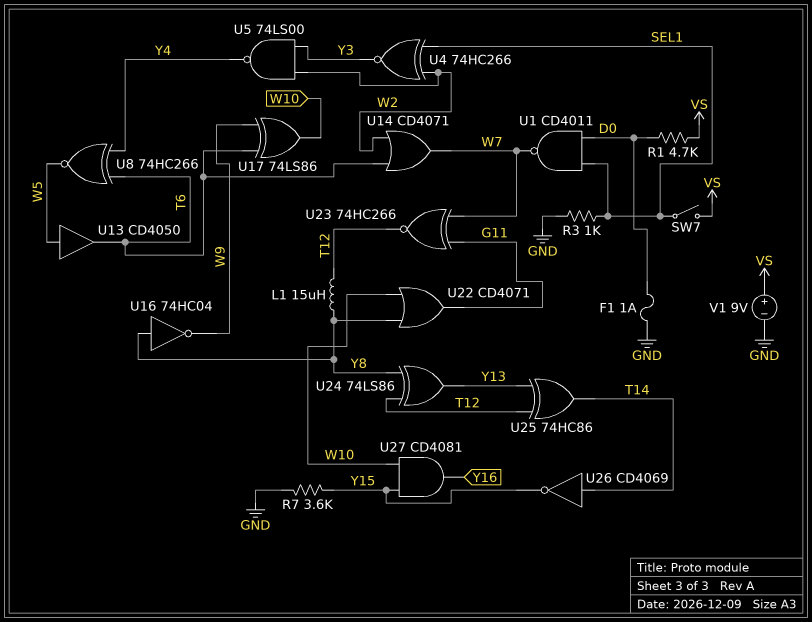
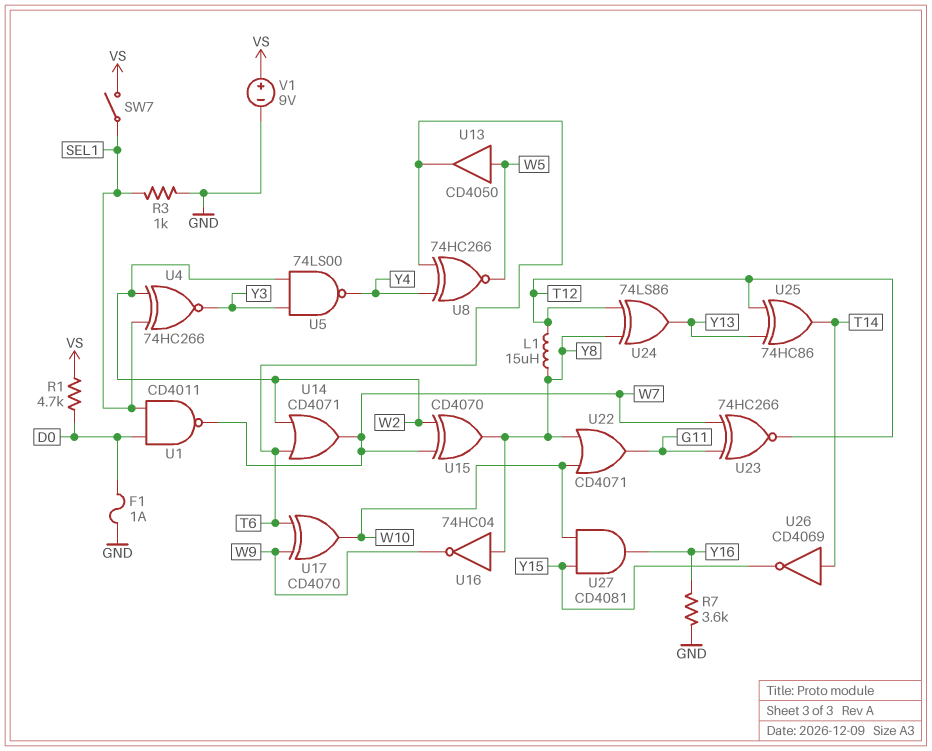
R7: 3.6k (GND, Y15) -> 3.6k (GND, Y16)
U15: none -> XOR CD4070 (in W2, in W7, out Y8)
U17: XOR 74LS86 (in T6, in W9, out W10) -> XOR CD4070 (in T6, in W9, out W10)

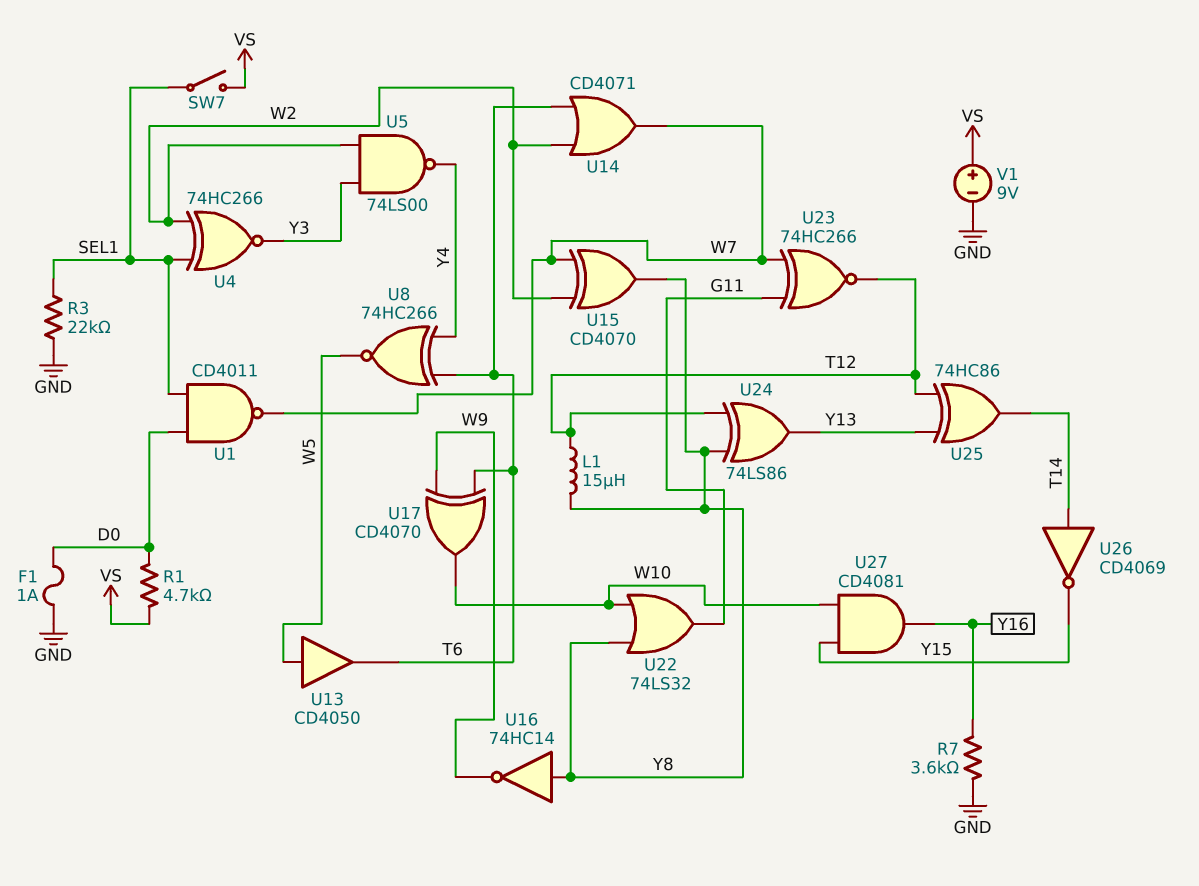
R3: 1k (GND, SEL1) -> 22k (GND, SEL1)
U16: NOT 74HC04 (in Y8, out W9) -> NOT 74HC14 (in Y8, out W9)
U22: OR CD4071 (in W10, in Y8, out G11) -> OR 74LS32 (in W10, in Y8, out G11)

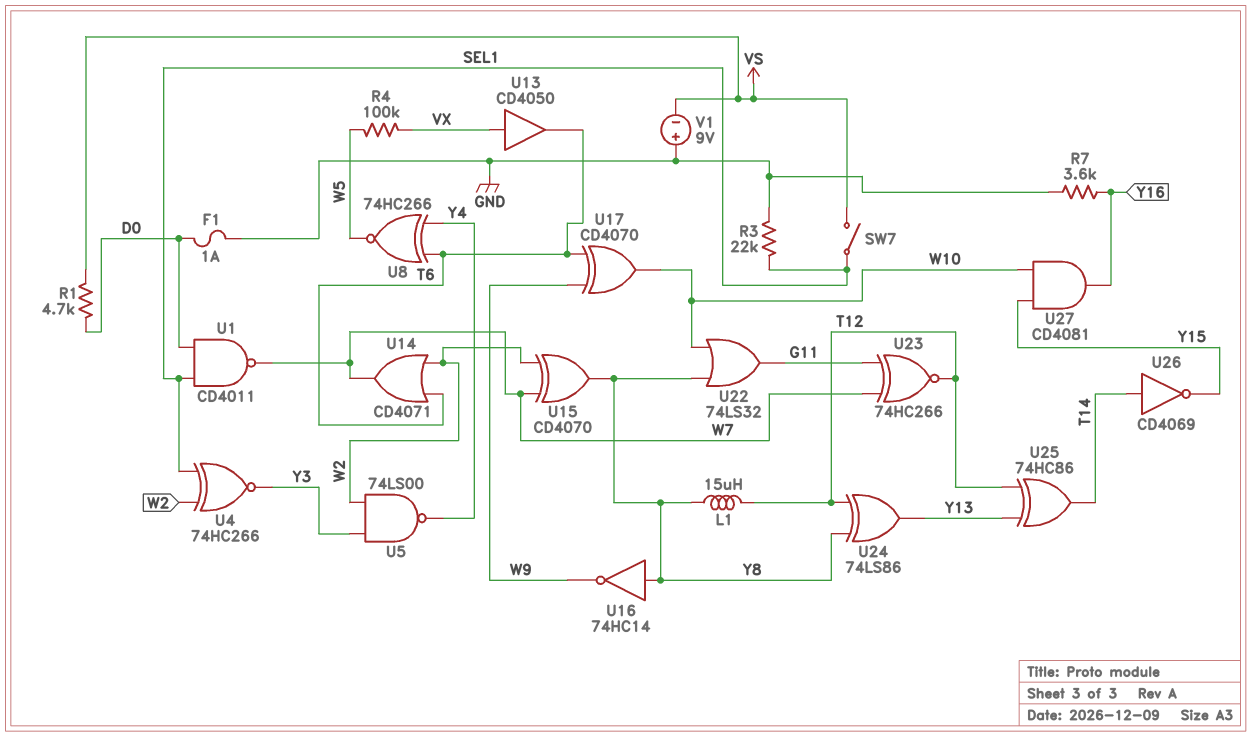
R4: none -> 100k (VX, W5)
U13: buffer CD4050 (in W5, out T6) -> buffer CD4050 (in VX, out T6)
V1: 9V (plus VS, minus GND) -> 9V (plus GND, minus VS)

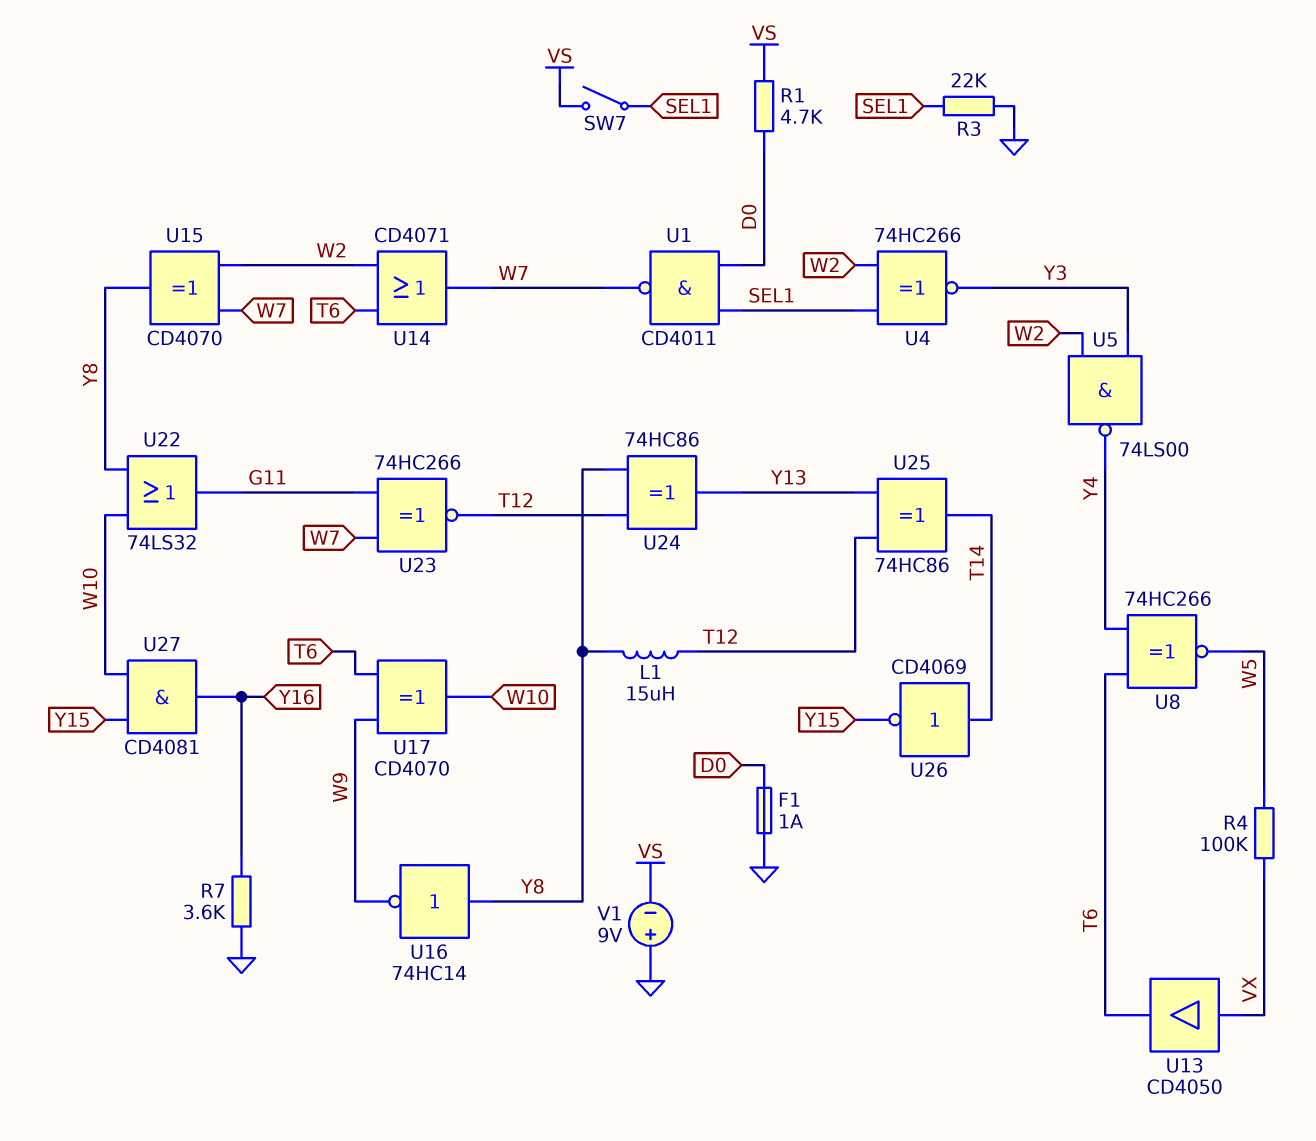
U24: XOR 74LS86 (in T12, in Y8, out Y13) -> XOR 74HC86 (in T12, in Y8, out Y13)

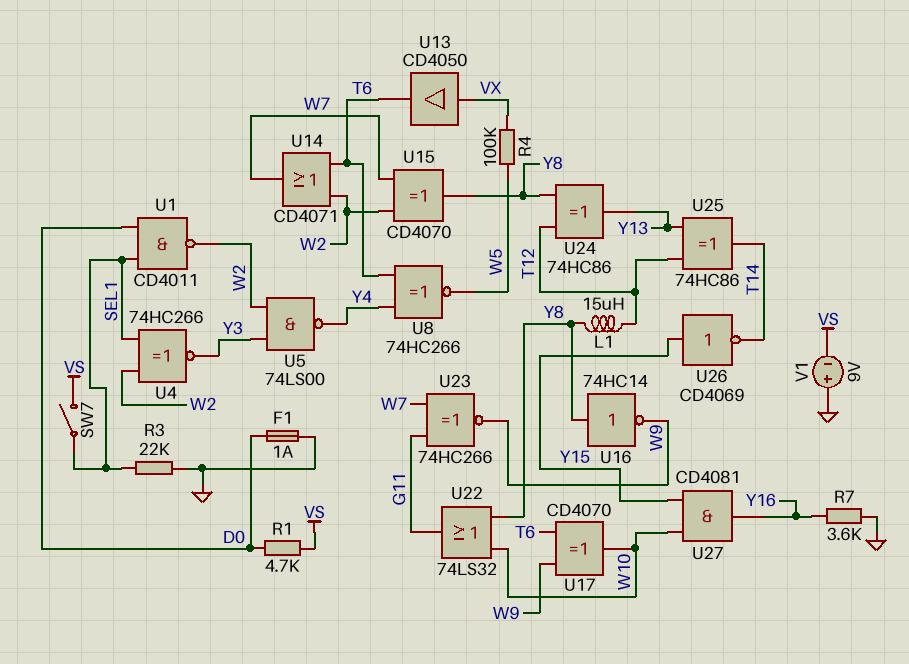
U1: NAND CD4011 (in D0, in SEL1, out W7) -> NAND CD4011 (in D0, in SEL1, out W2)
U23: XNOR 74HC266 (in G11, in W7, out T12) -> XNOR 74HC266 (in G11, in W7, out W9)
U26: NOT CD4069 (in T14, out Y15) -> NOT CD4069 (in Y15, out T14)

